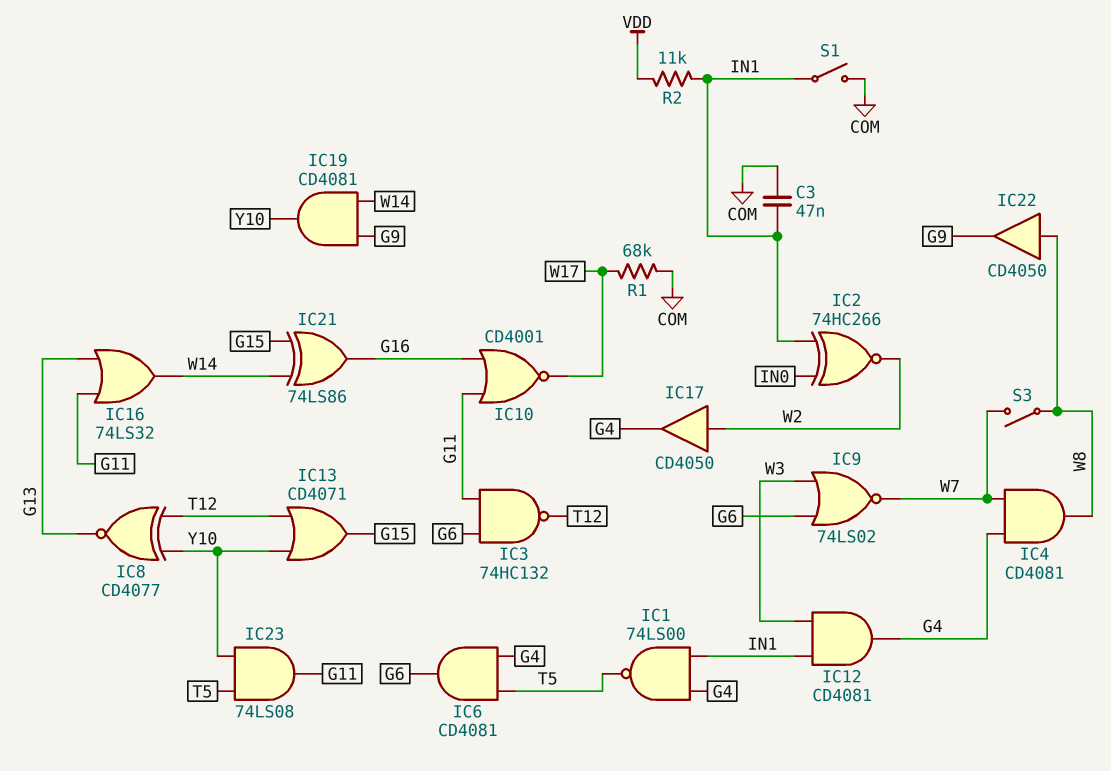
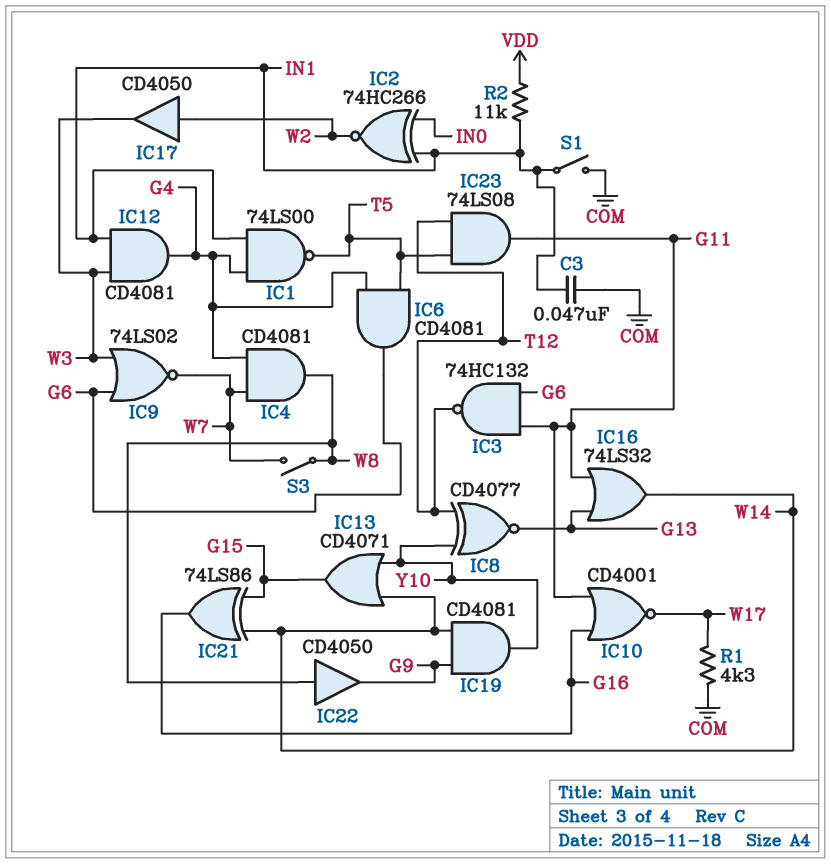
IC13: OR CD4071 (in T12, in Y10, out G15) -> OR CD4071 (in W14, in Y10, out G15)
IC17: buffer CD4050 (in W2, out G4) -> buffer CD4050 (in W2, out W3)
IC23: AND 74LS08 (in T5, in Y10, out G11) -> AND 74LS08 (in T5, in T12, out G11)
R1: 68k (COM, W17) -> 4.3k (COM, W17)

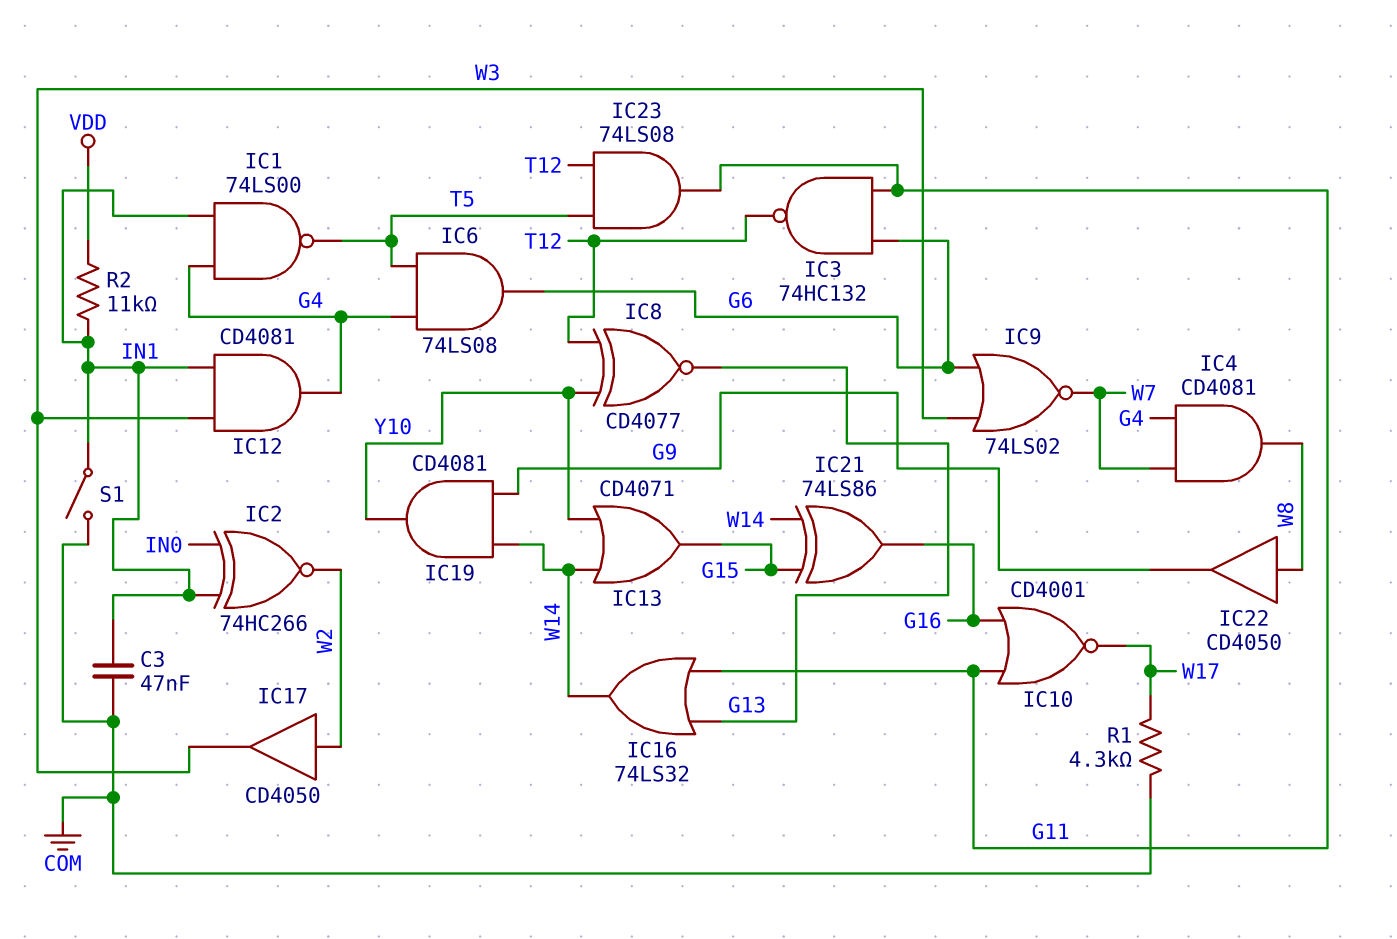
IC6: AND CD4081 (in G4, in T5, out G6) -> AND 74LS08 (in G4, in T5, out G6)
S3: switch (W7, W8) -> none

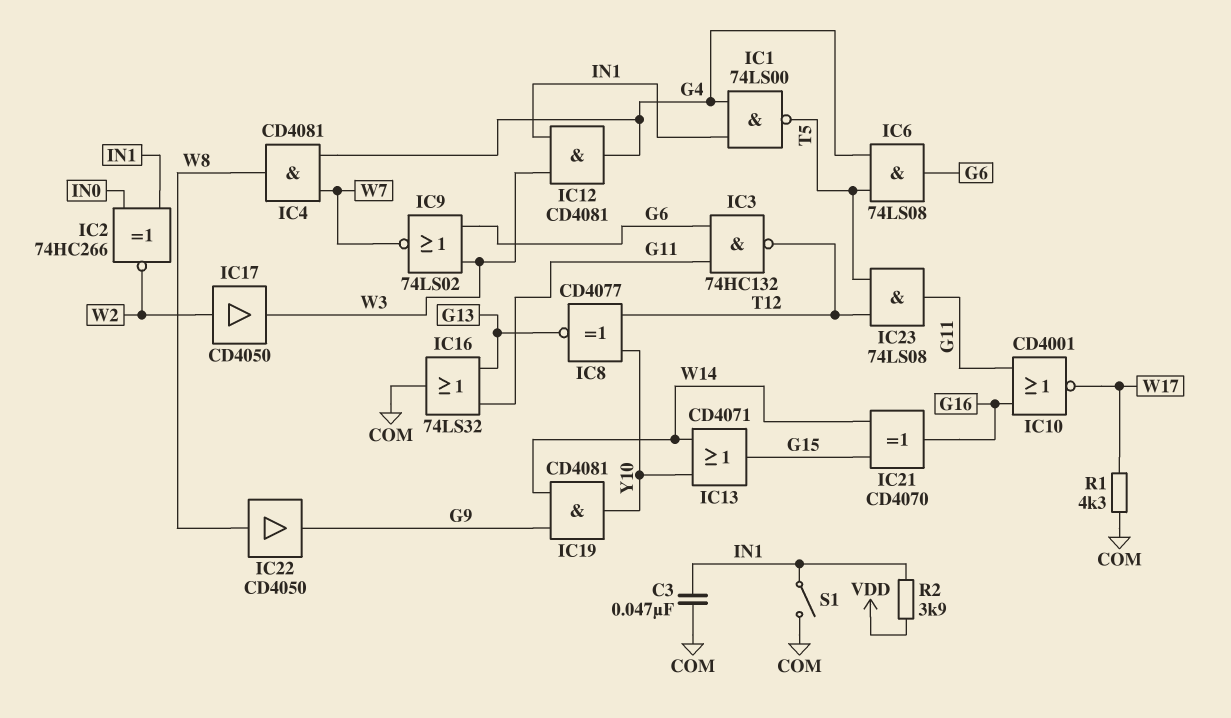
IC16: OR 74LS32 (in G11, in G13, out W14) -> OR 74LS32 (in G11, in G13, out COM)
IC21: XOR 74LS86 (in G15, in W14, out G16) -> XOR CD4070 (in G15, in W14, out G16)
R2: 11k (IN1, VDD) -> 3.9k (IN1, VDD)

